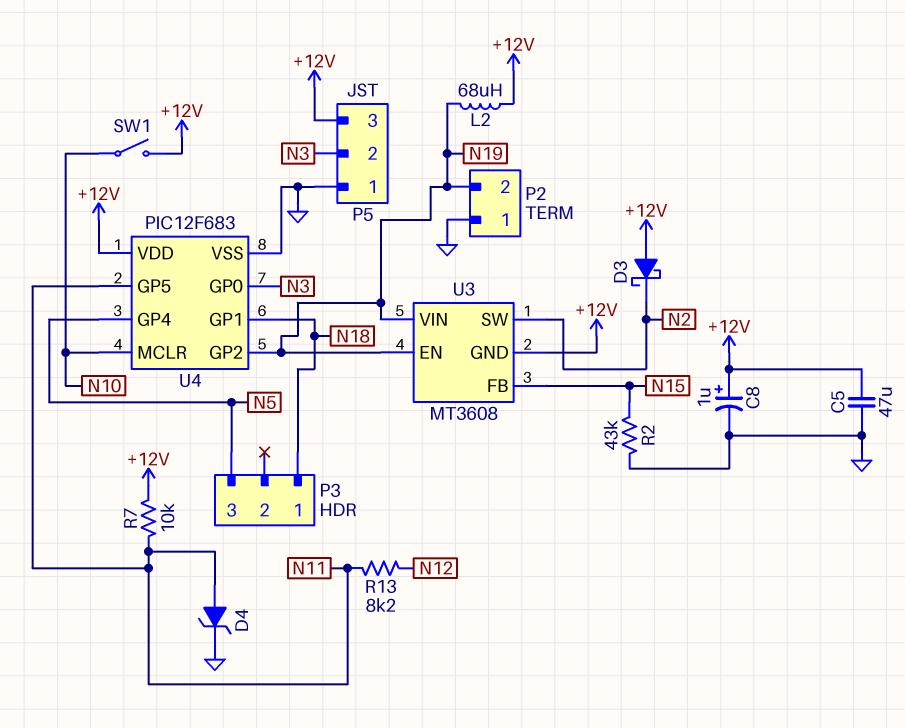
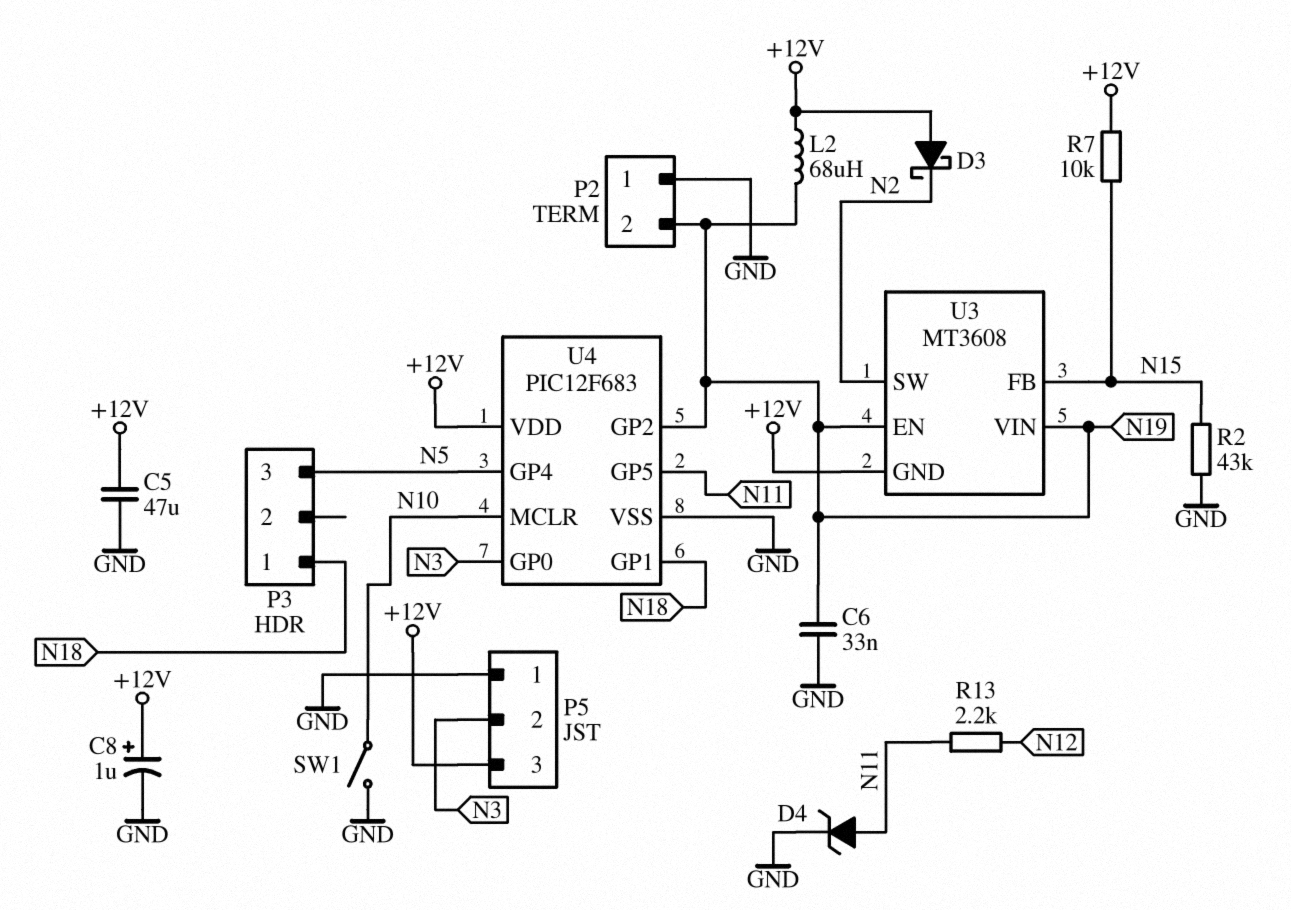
C6: none -> 33nF (GND, N19)
R7: 10k (+12V, N11) -> 10k (+12V, N15)
R13: 8.2k (N11, N12) -> 2.2k (N11, N12)
SW1: switch (+12V, N10) -> switch (GND, N10)

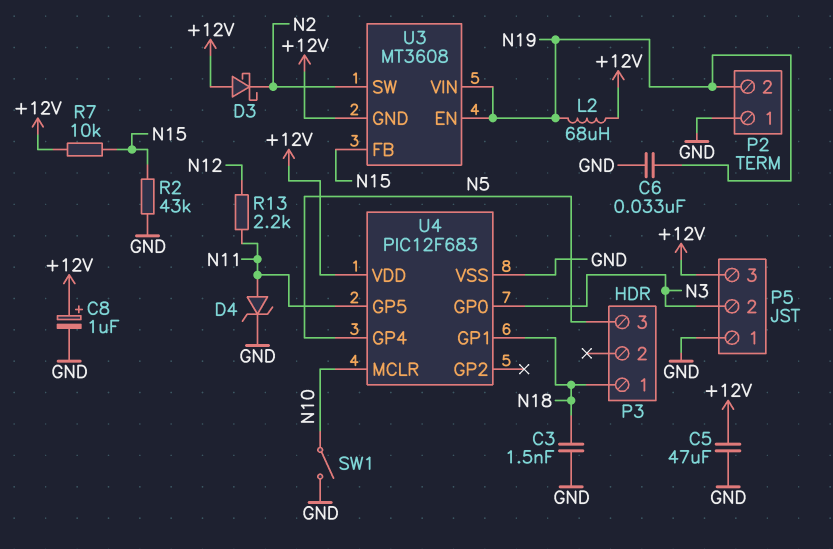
C3: none -> 1.5nF (GND, N18)
U4 pin GP2: N19 -> none

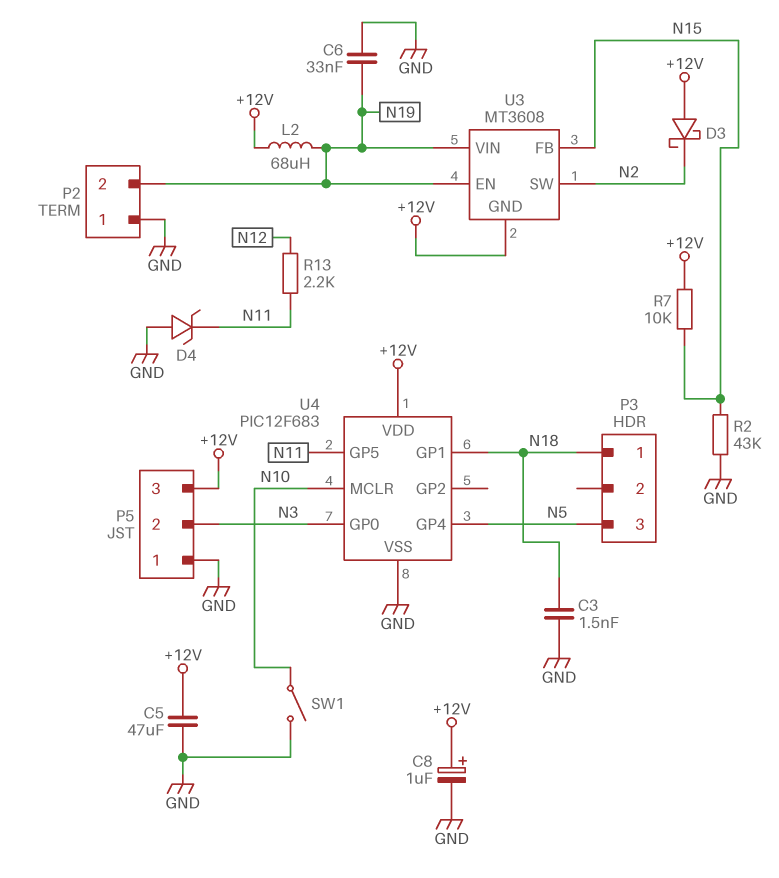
D4: zener (A N11, K GND) -> zener (A GND, K N11)

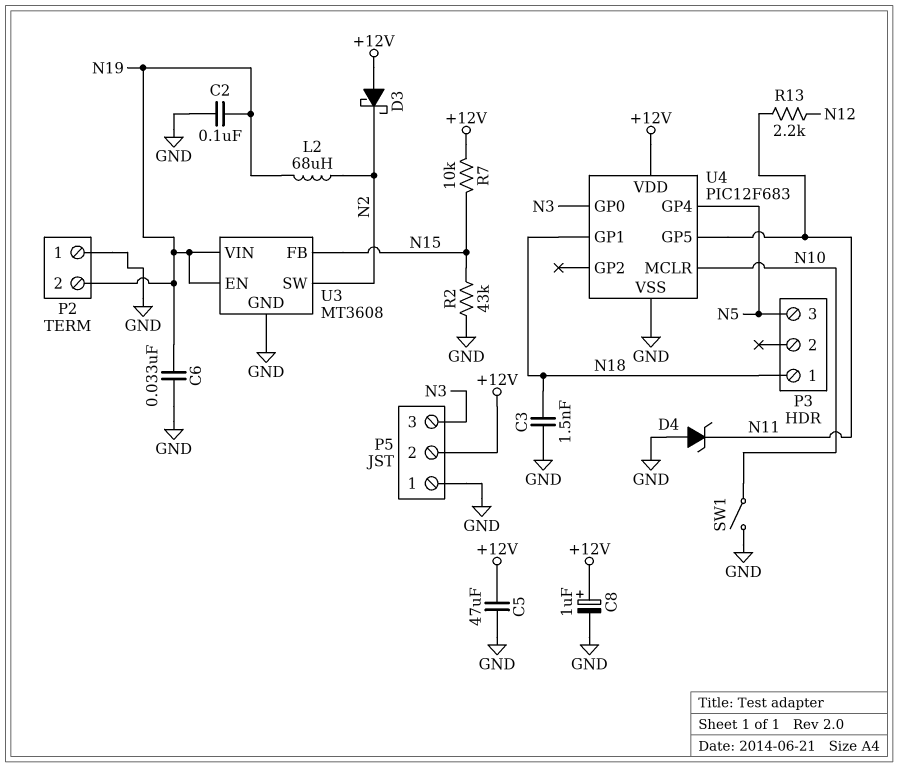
C2: none -> 100nF (GND, N19)
L2: 68uH (+12V, N19) -> 68uH (N2, N19)
P5 pin 2: N3 -> +12V
P5 pin 3: +12V -> N3
U3 pin GND: +12V -> GND

